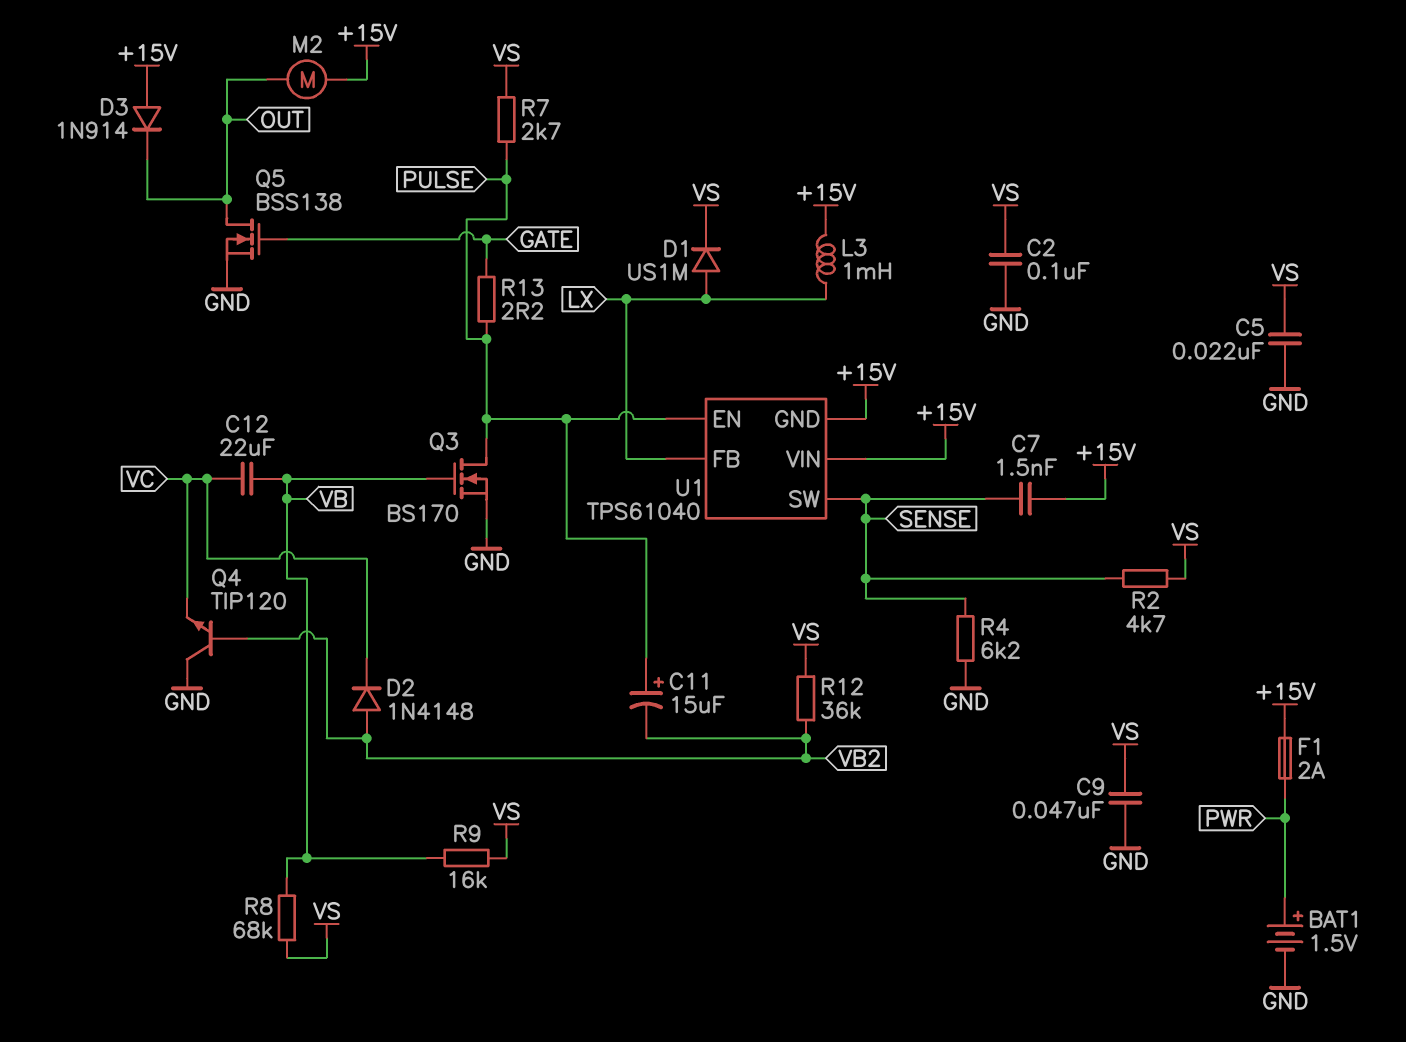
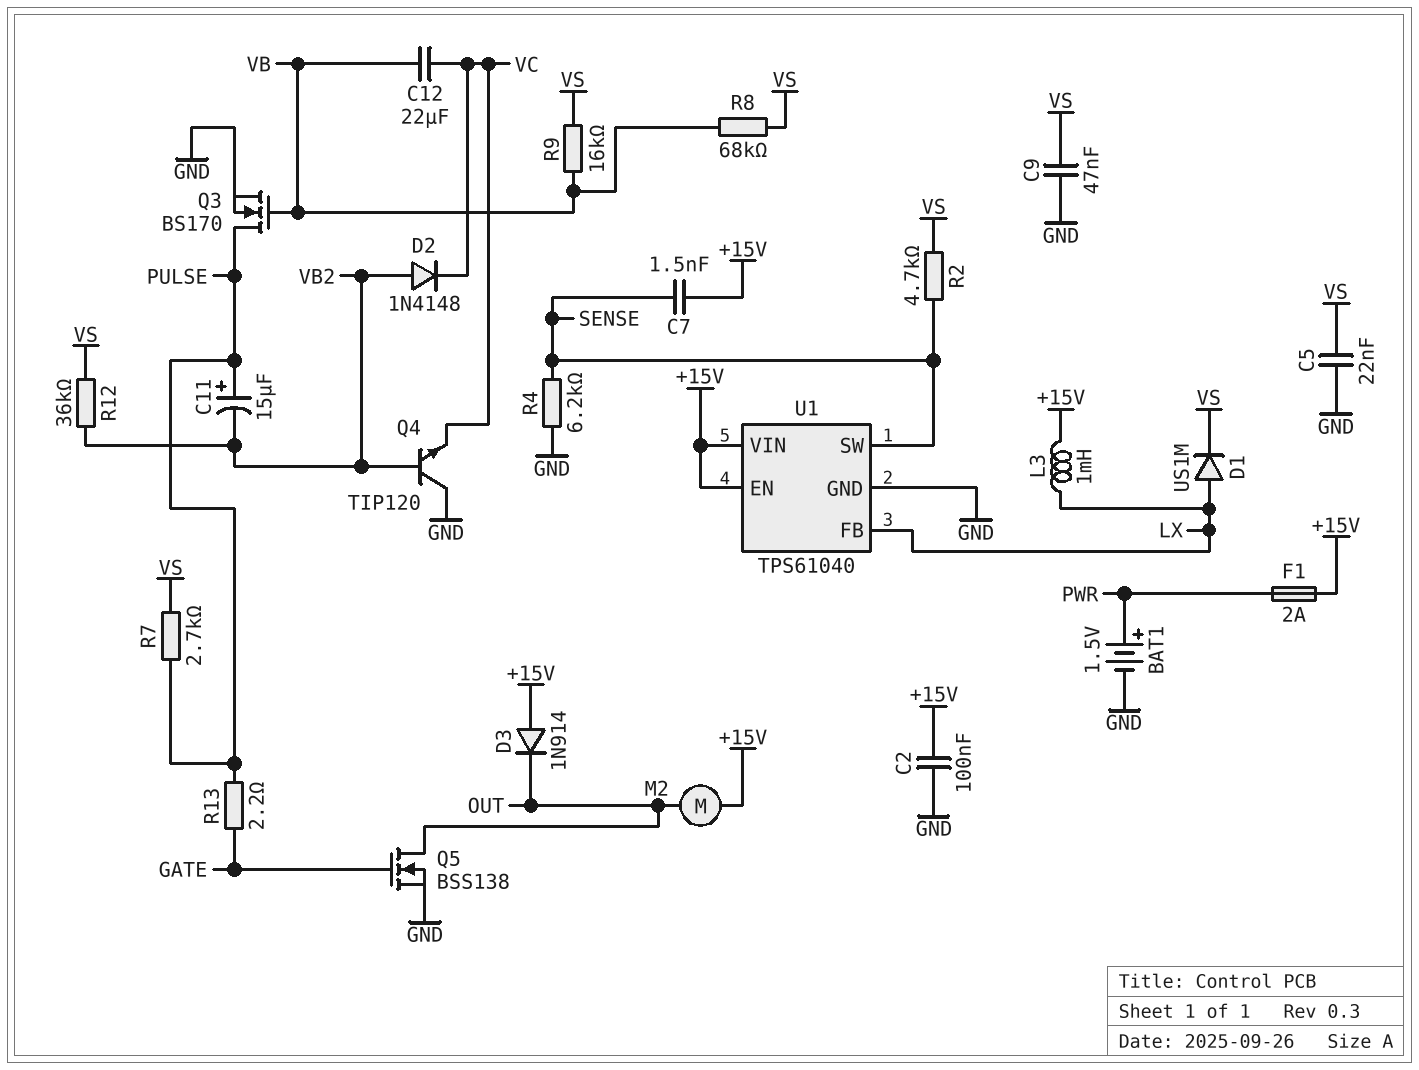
C2: 100nF (GND, VS) -> 100nF (+15V, GND)
U1 pin EN: PULSE -> +15V
U1 pin GND: +15V -> GND

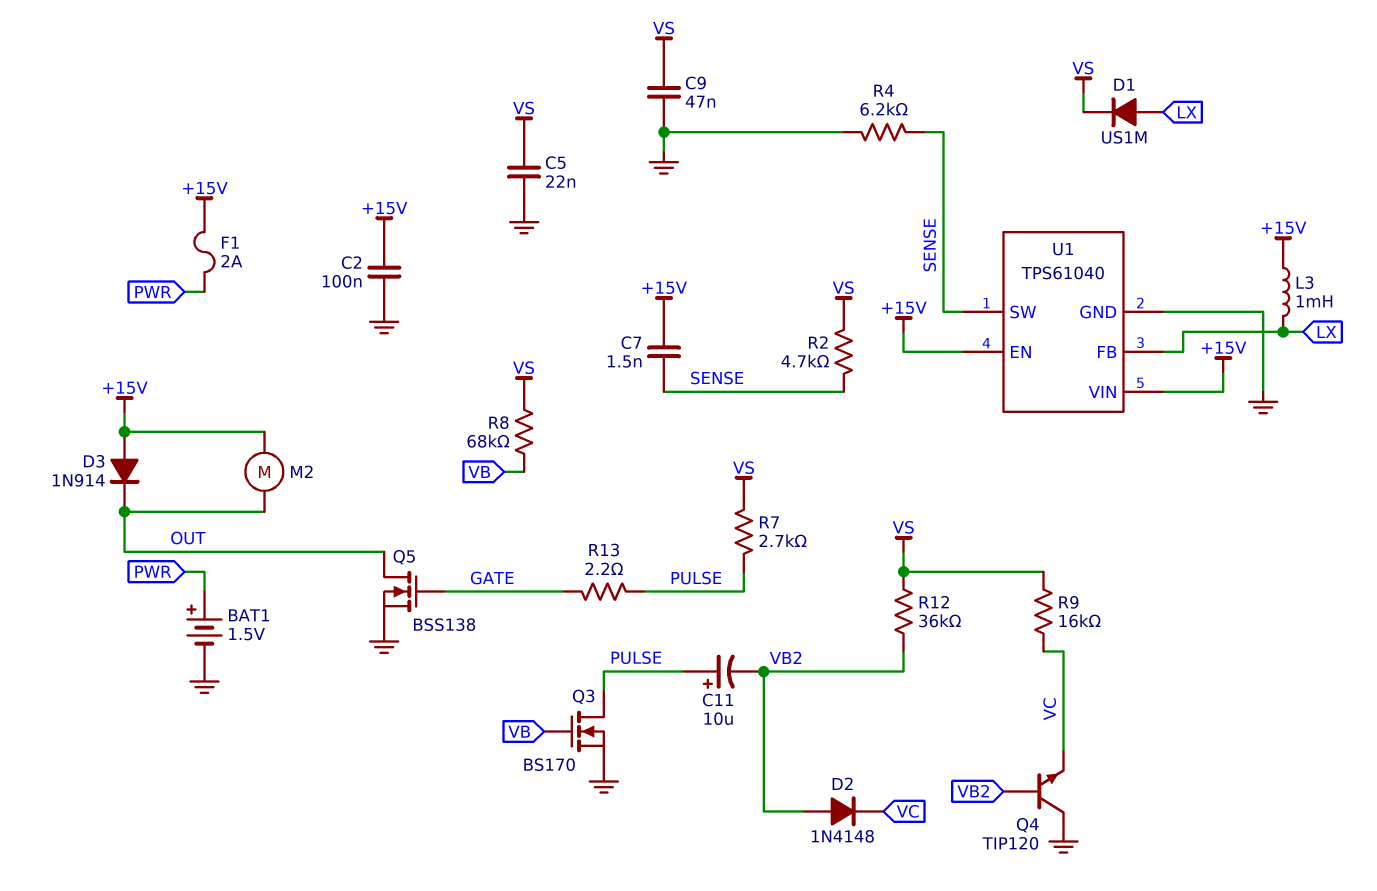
C11: 15uF (plus PULSE, minus VB2) -> 10uF (plus PULSE, minus VB2)
C12: 22uF (VB, VC) -> none
R9: 16k (VB, VS) -> 16k (VC, VS)

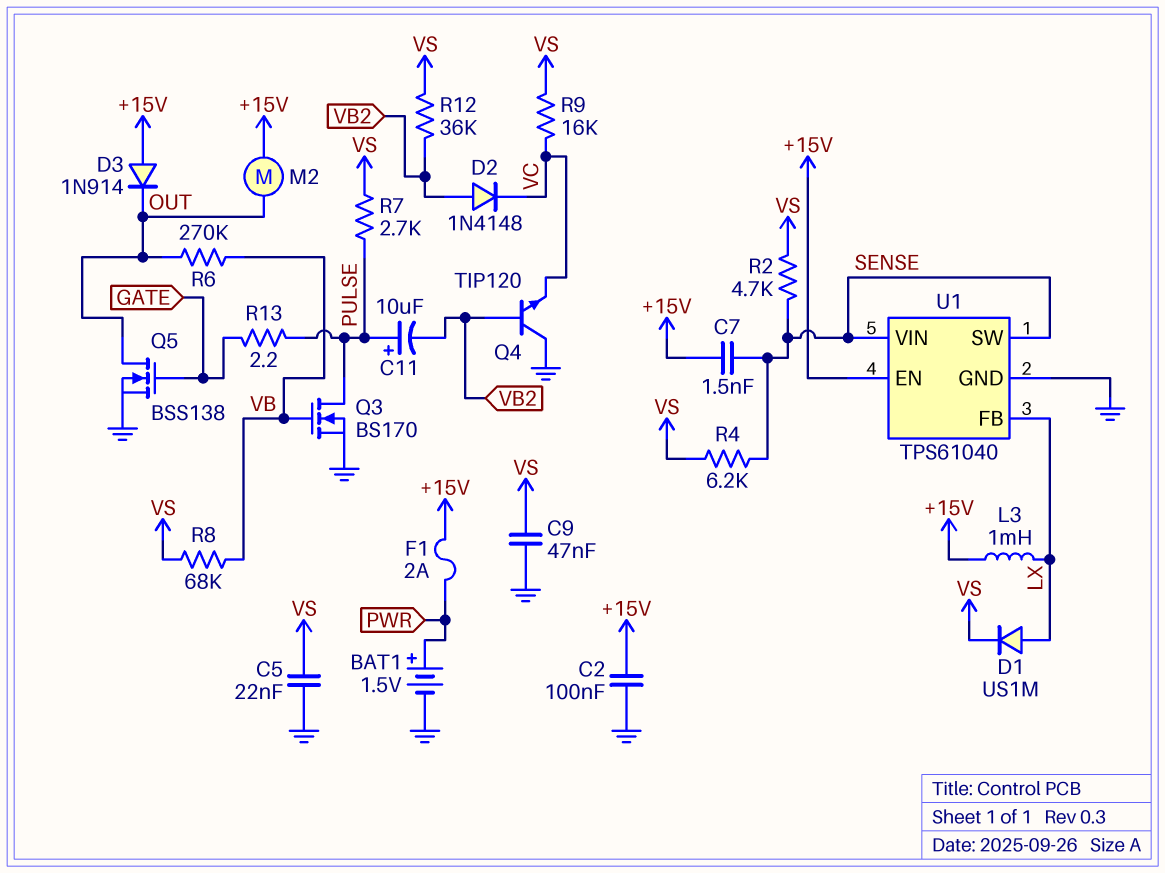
R4: 6.2k (GND, SENSE) -> 6.2k (SENSE, VS)
R6: none -> 270k (OUT, VB)
U1 pin VIN: +15V -> SENSE

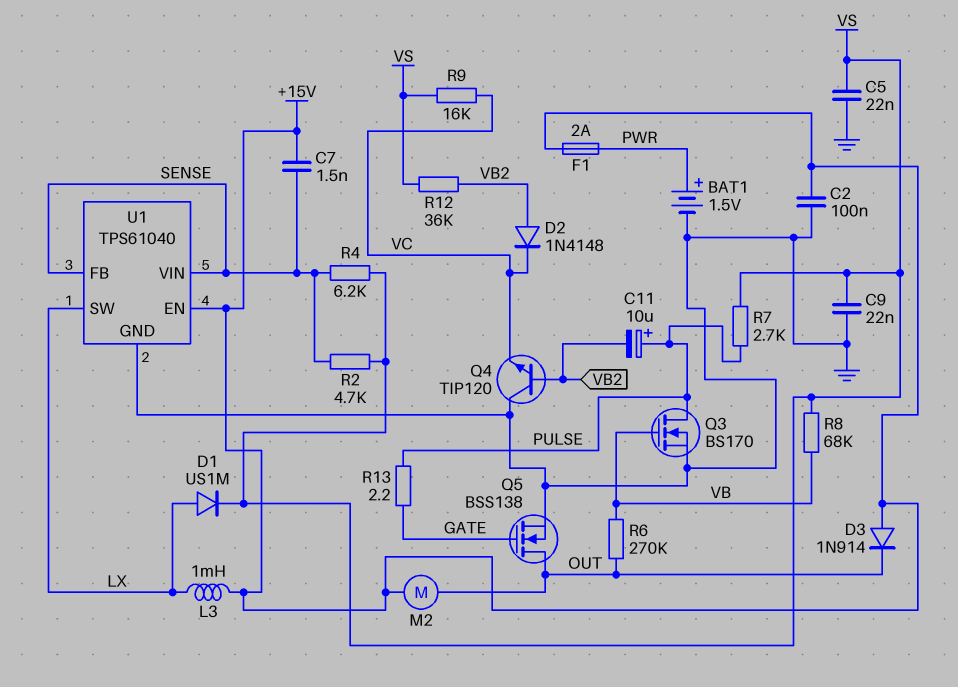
C9: 47nF (GND, VS) -> 22nF (GND, VS)
U1 pin FB: LX -> SENSE
U1 pin SW: SENSE -> LX

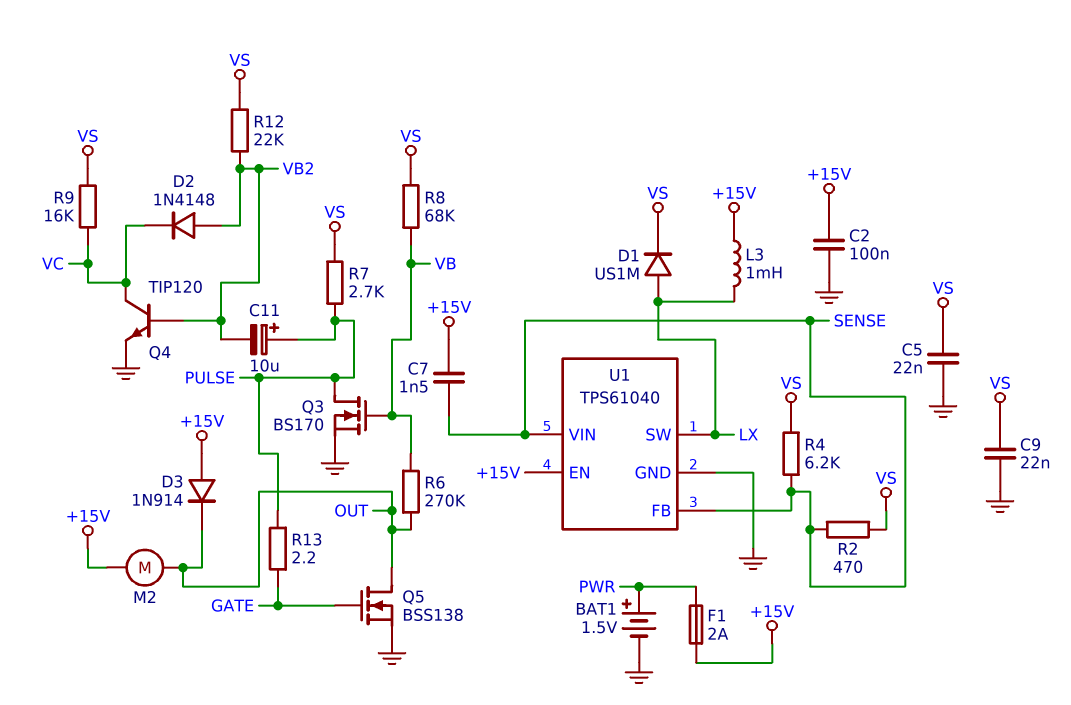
Q4: NPN TIP120 (B VB2, C GND, E VC) -> NPN TIP120 (B VB2, C VC, E GND)
R2: 4.7k (SENSE, VS) -> 470 (SENSE, VS)
R12: 36k (VB2, VS) -> 22k (VB2, VS)

